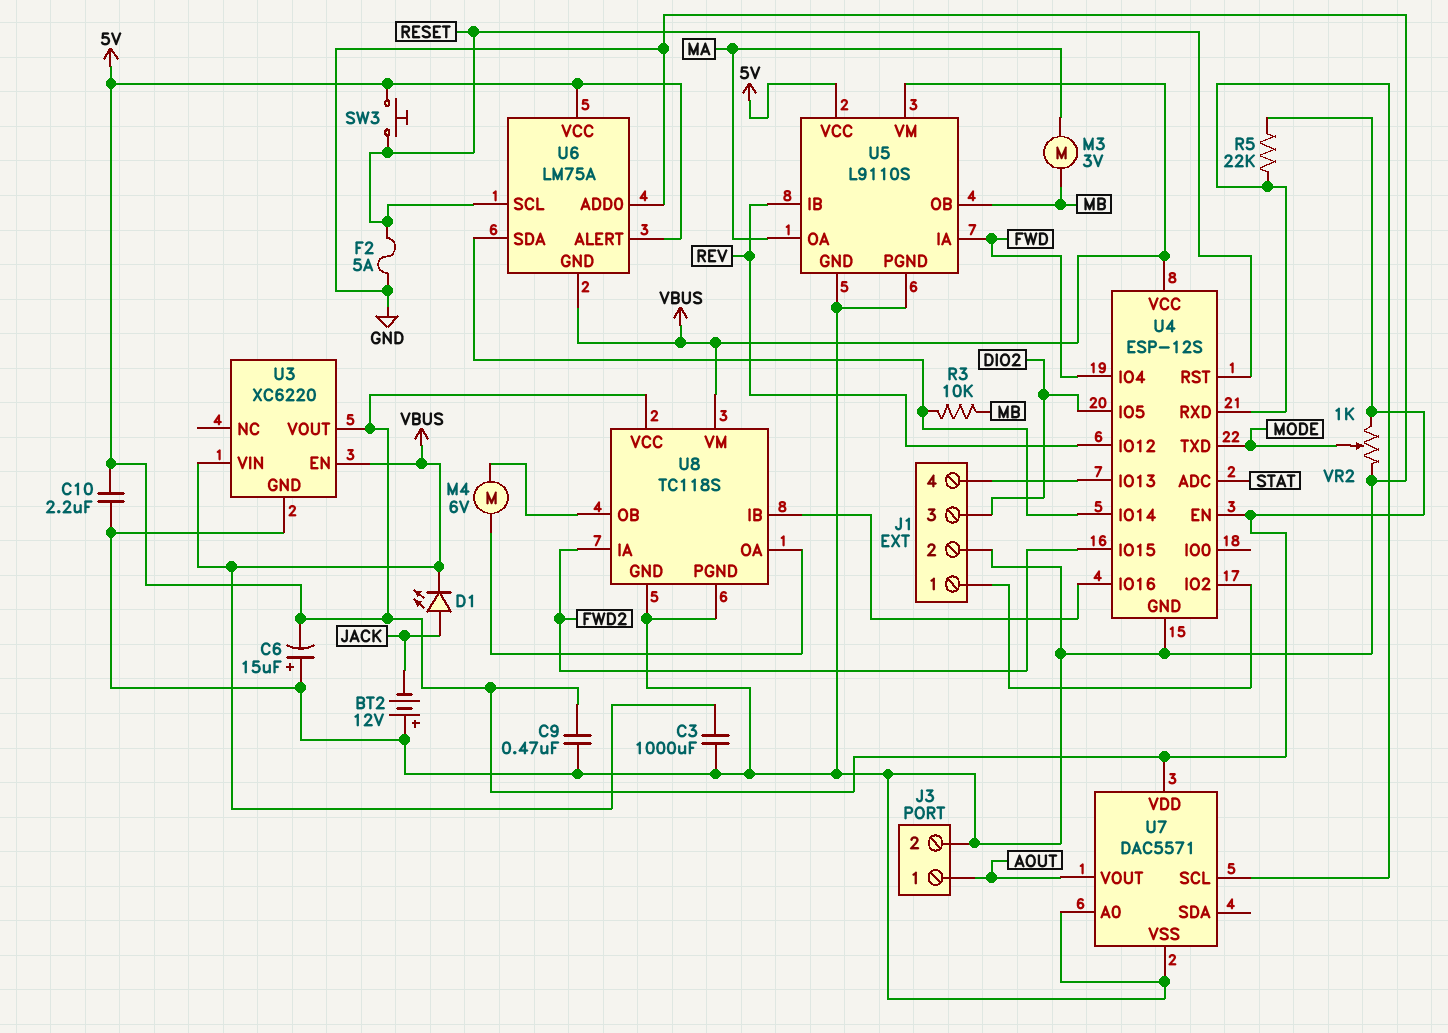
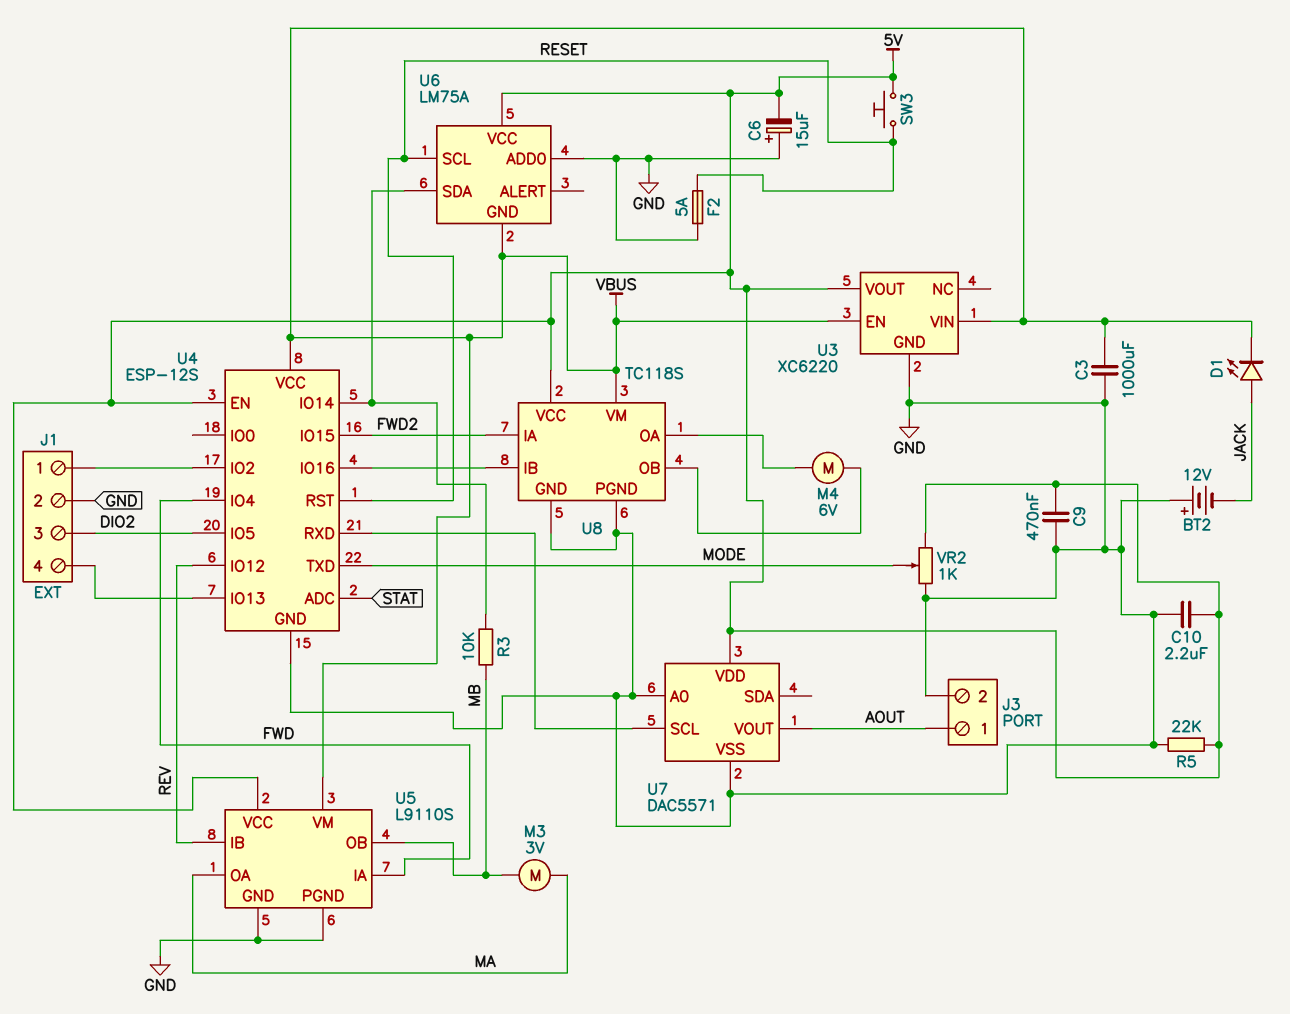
R5: 22k (5V, U4/RXD) -> 22k (5V, GND)
U6 pin ALERT: 5V -> none

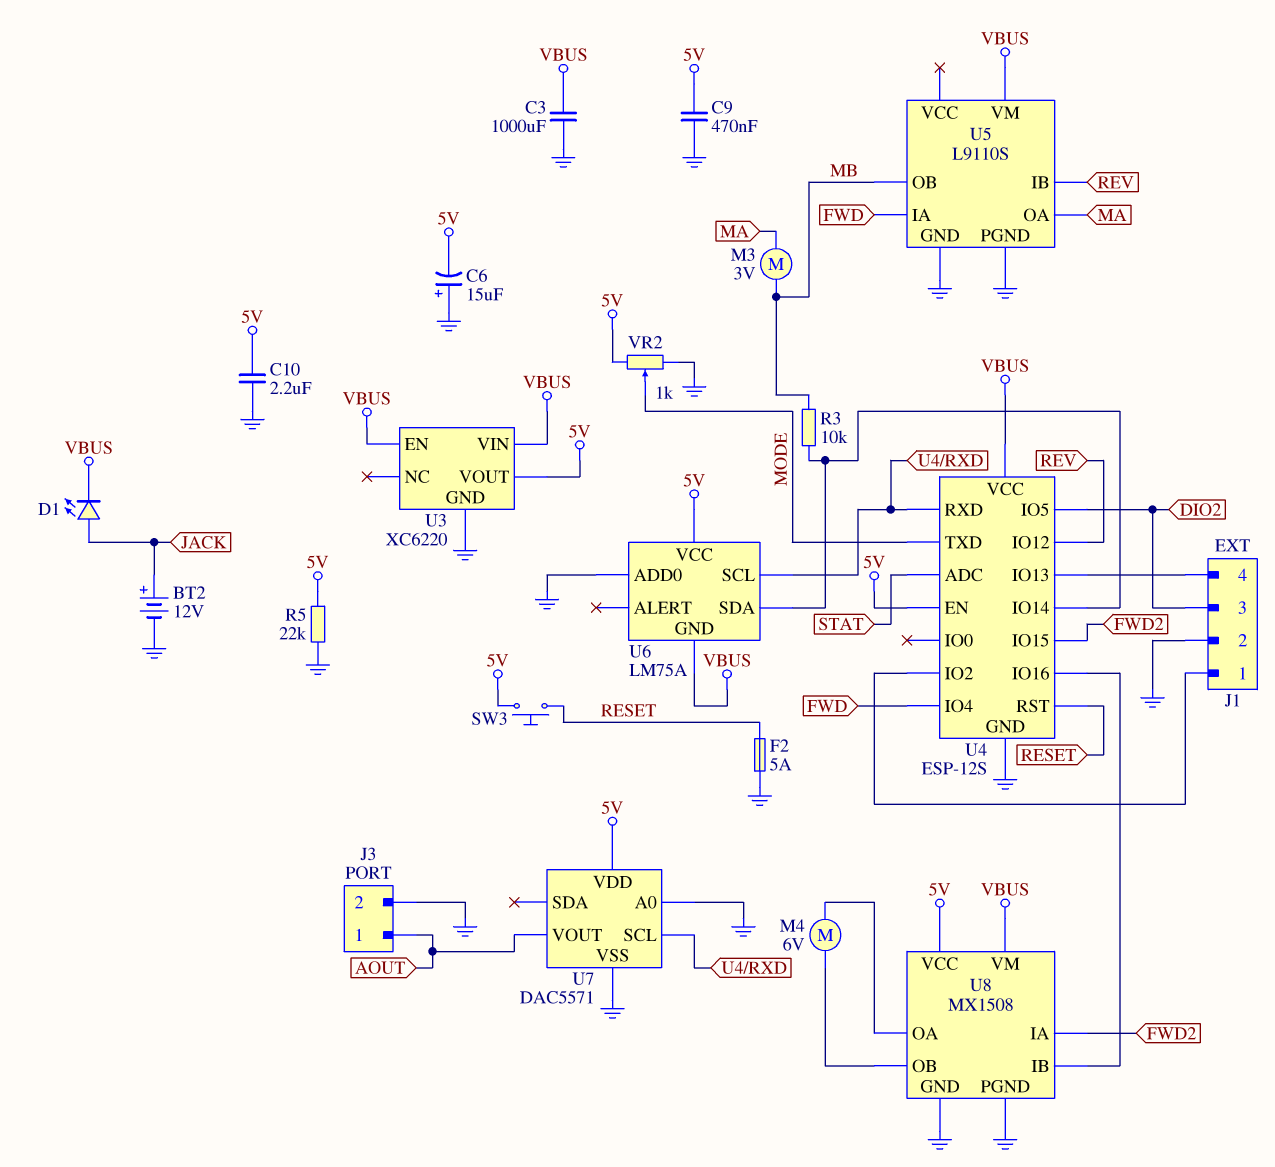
BT2: 12V (plus GND, minus JACK) -> 12V (plus JACK, minus GND)
U5 pin VCC: 5V -> none
U6 pin SCL: RESET -> U4/RXD
U8: TC118S -> MX1508

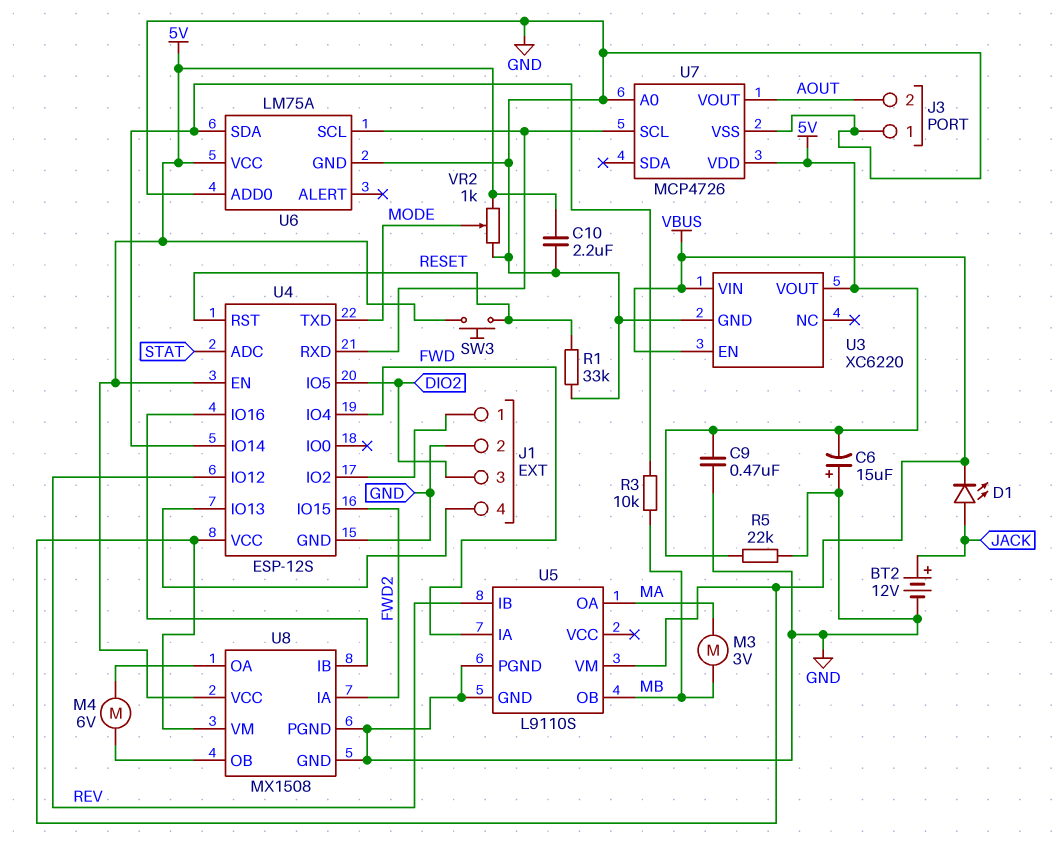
C3: 1000uF (GND, VBUS) -> none
F2: 5A (GND, RESET) -> none
J3 pin 1: AOUT -> GND
J3 pin 2: GND -> AOUT
R1: none -> 33k (GND, RESET)
U6 pin GND: VBUS -> GND
U7: DAC5571 -> MCP4726

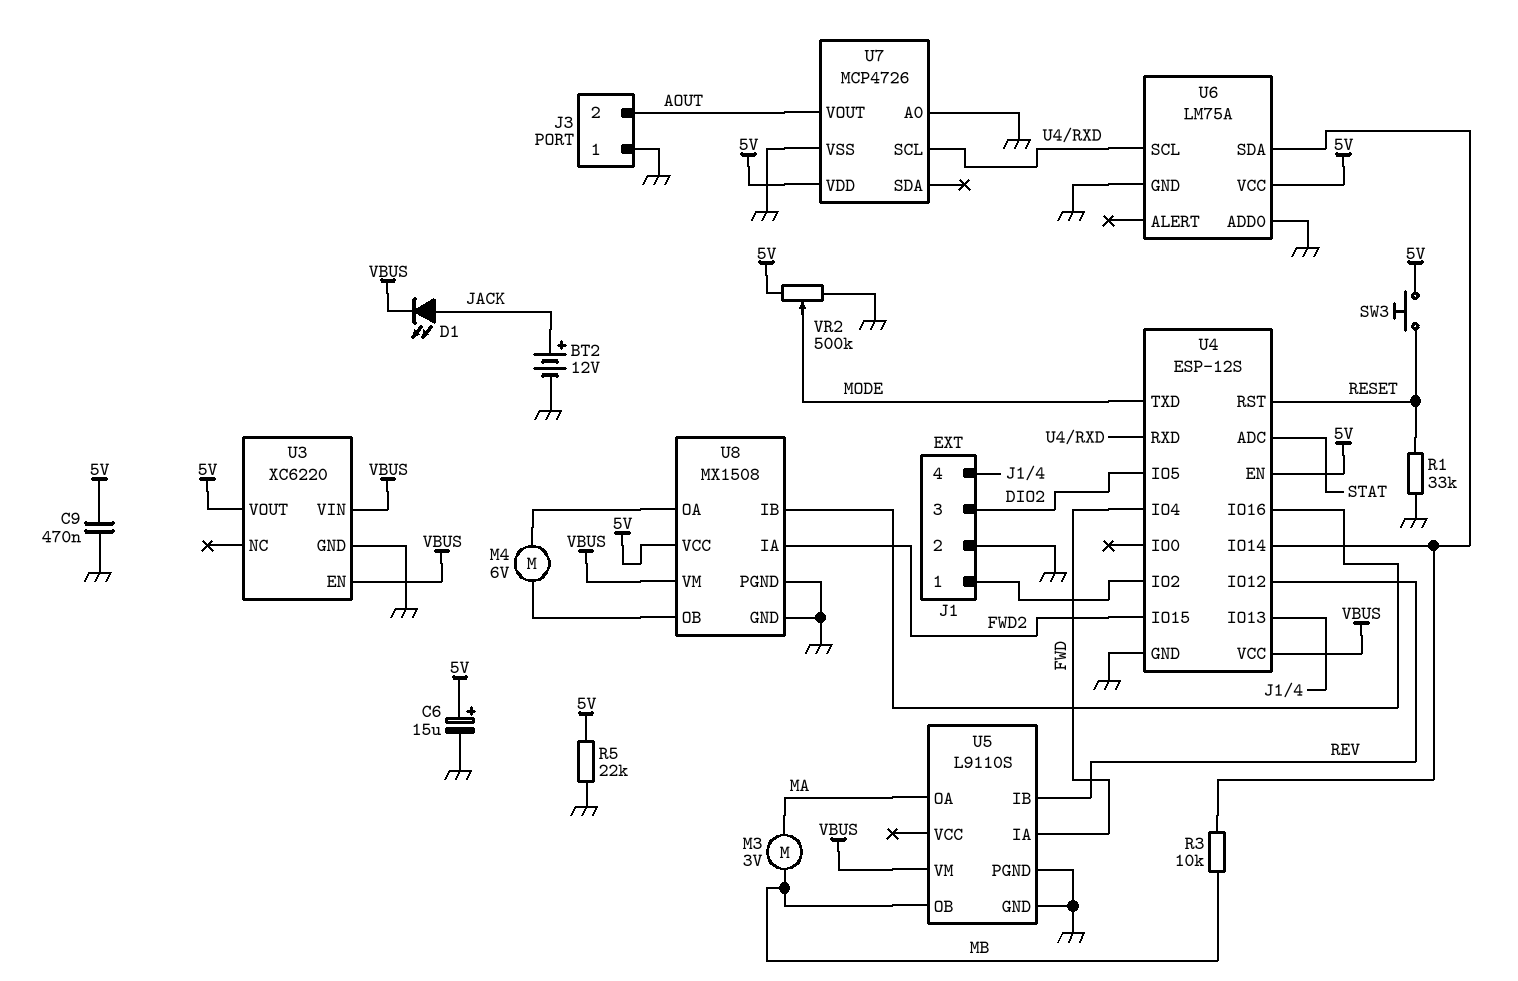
C6: 15uF (plus GND, minus 5V) -> 15uF (plus 5V, minus GND)
C10: 2.2uF (5V, GND) -> none
VR2: 1k (5V, GND, wiper MODE) -> 500k (5V, GND, wiper MODE)

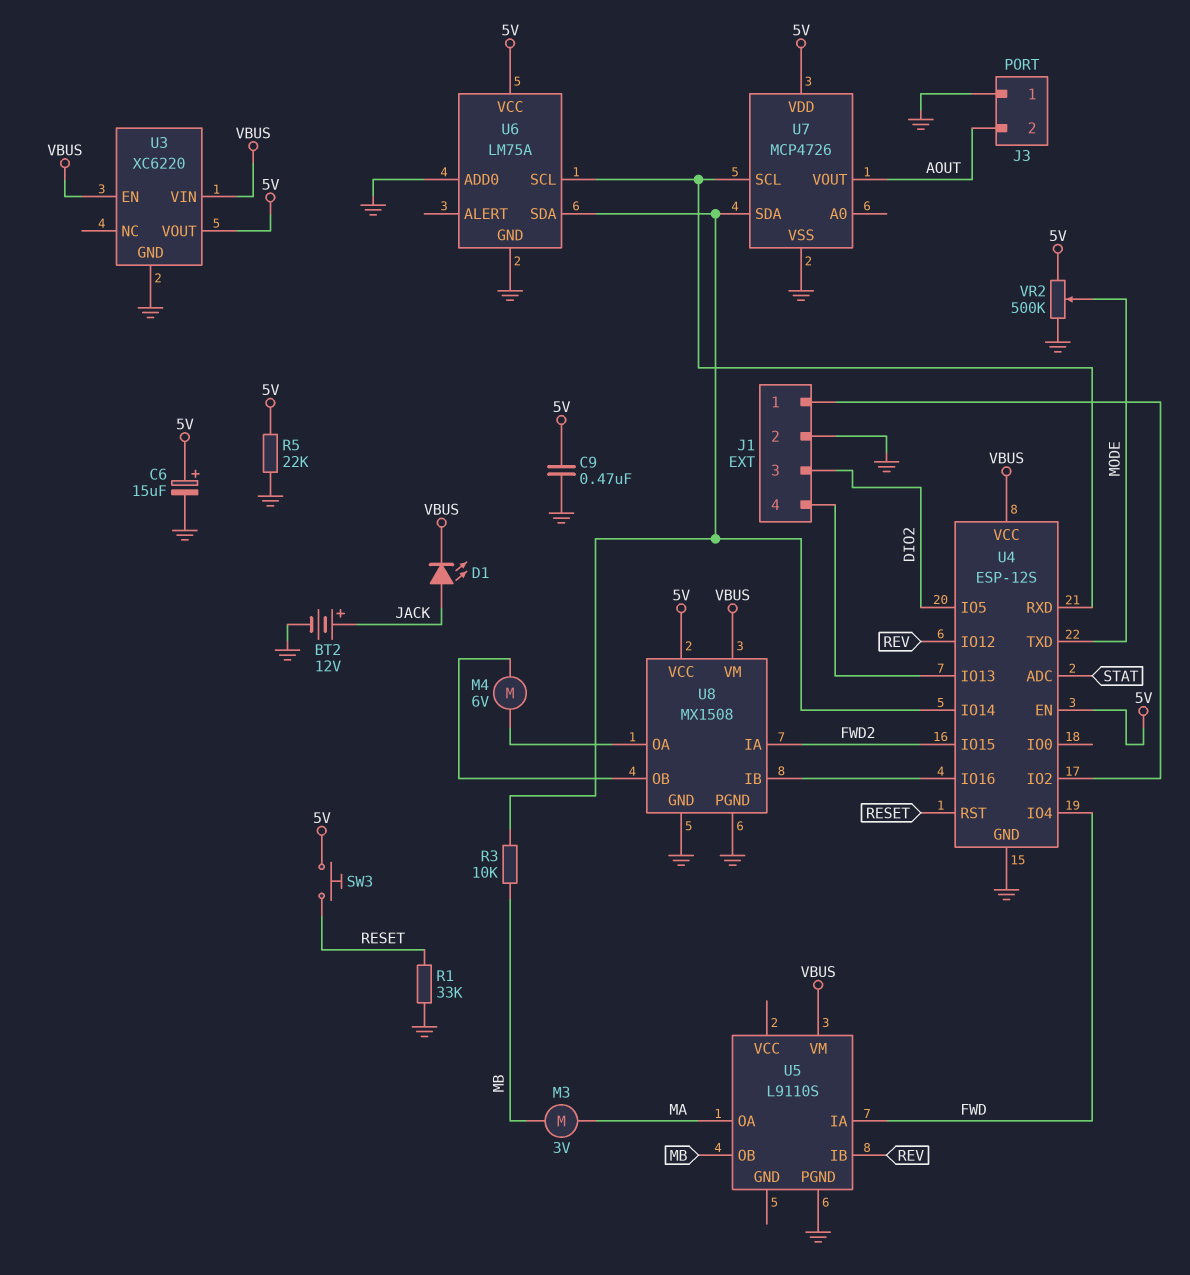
U5 pin GND: GND -> none
U7 pin A0: GND -> none
U7 pin SDA: none -> U4/IO14

